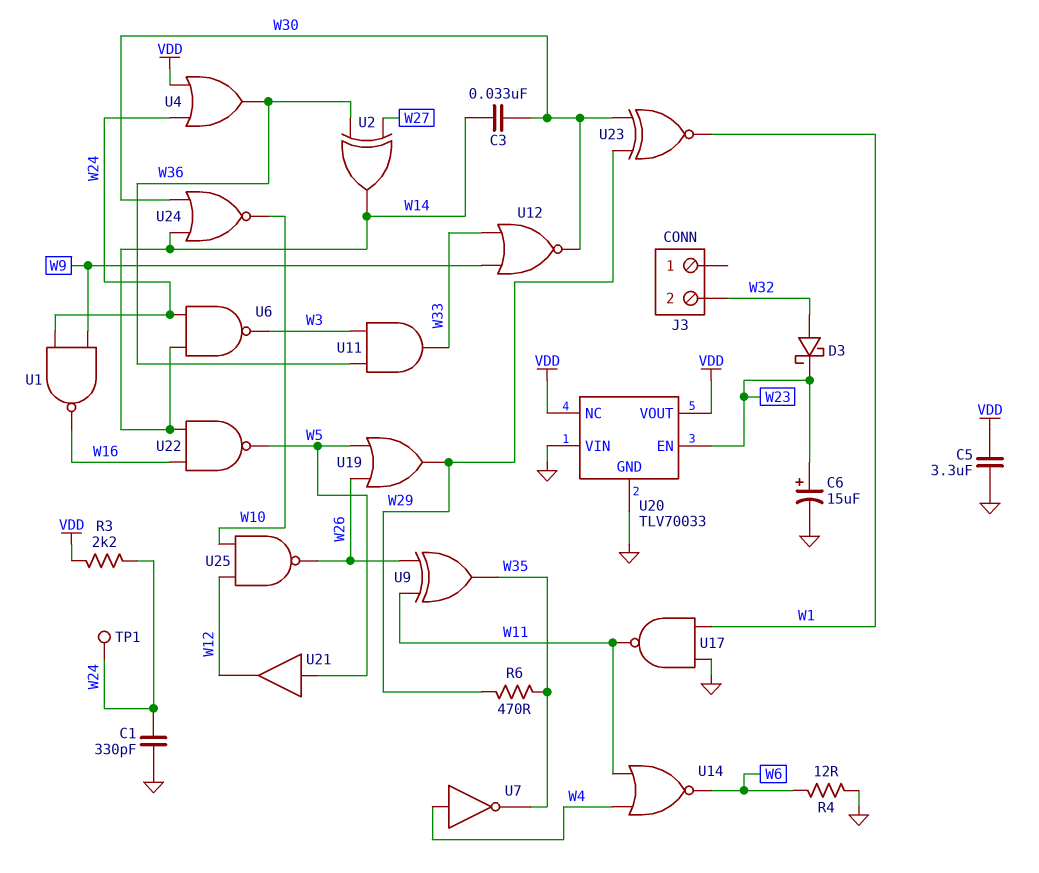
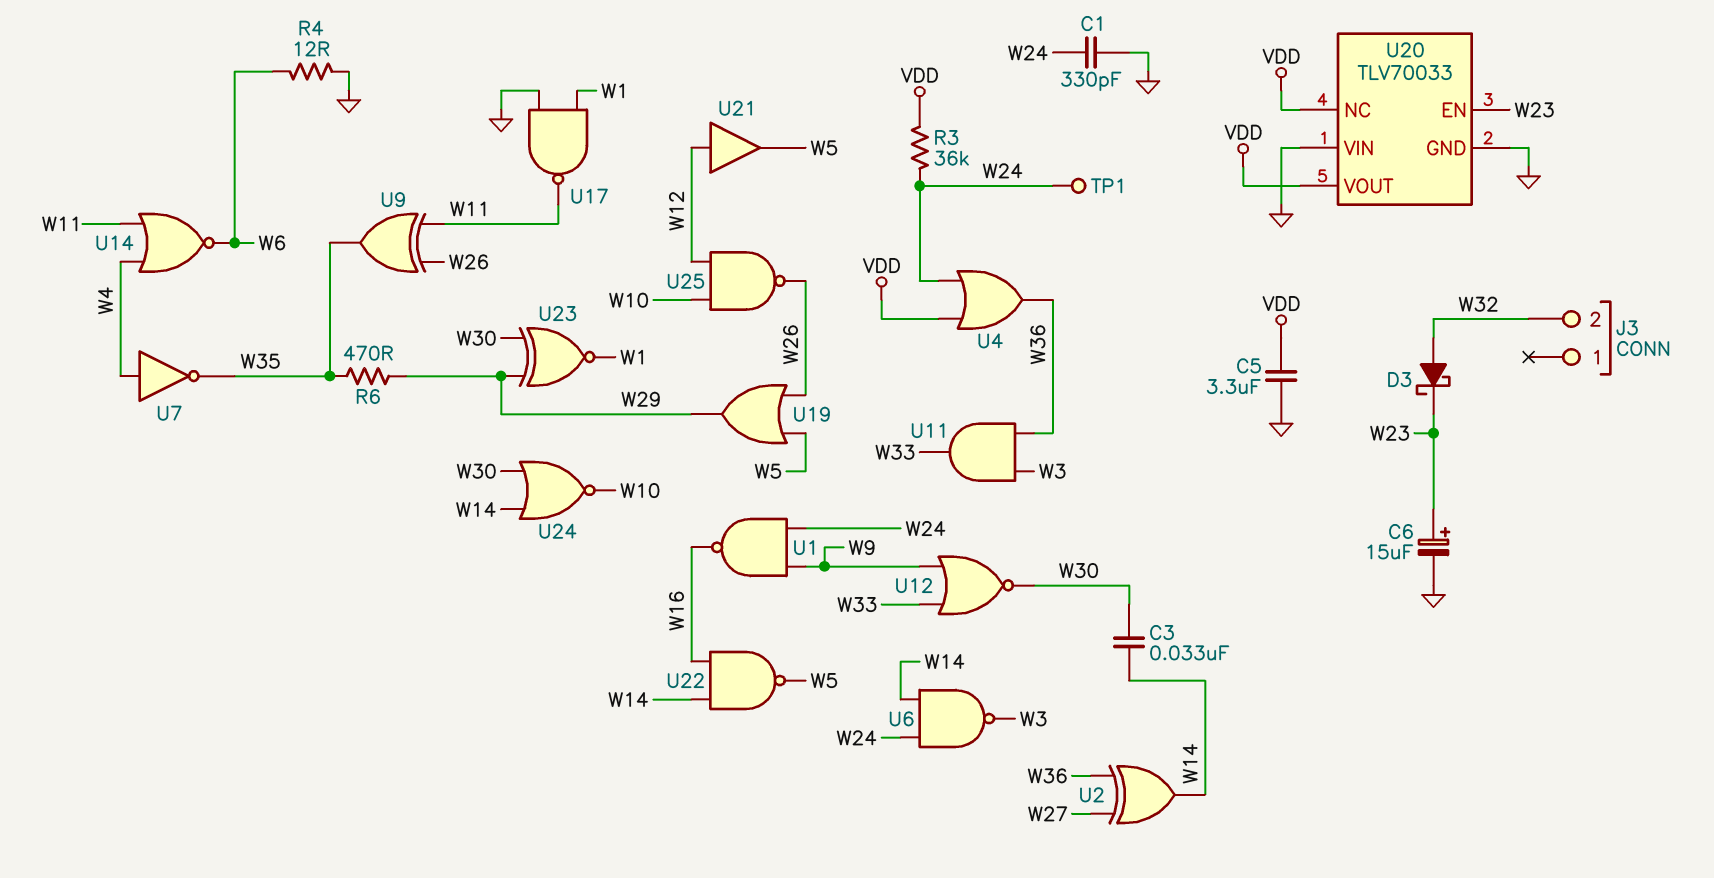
R3: 2.2k (VDD, W24) -> 36k (VDD, W24)
U21: buffer (in W5, out W12) -> buffer (in W12, out W5)

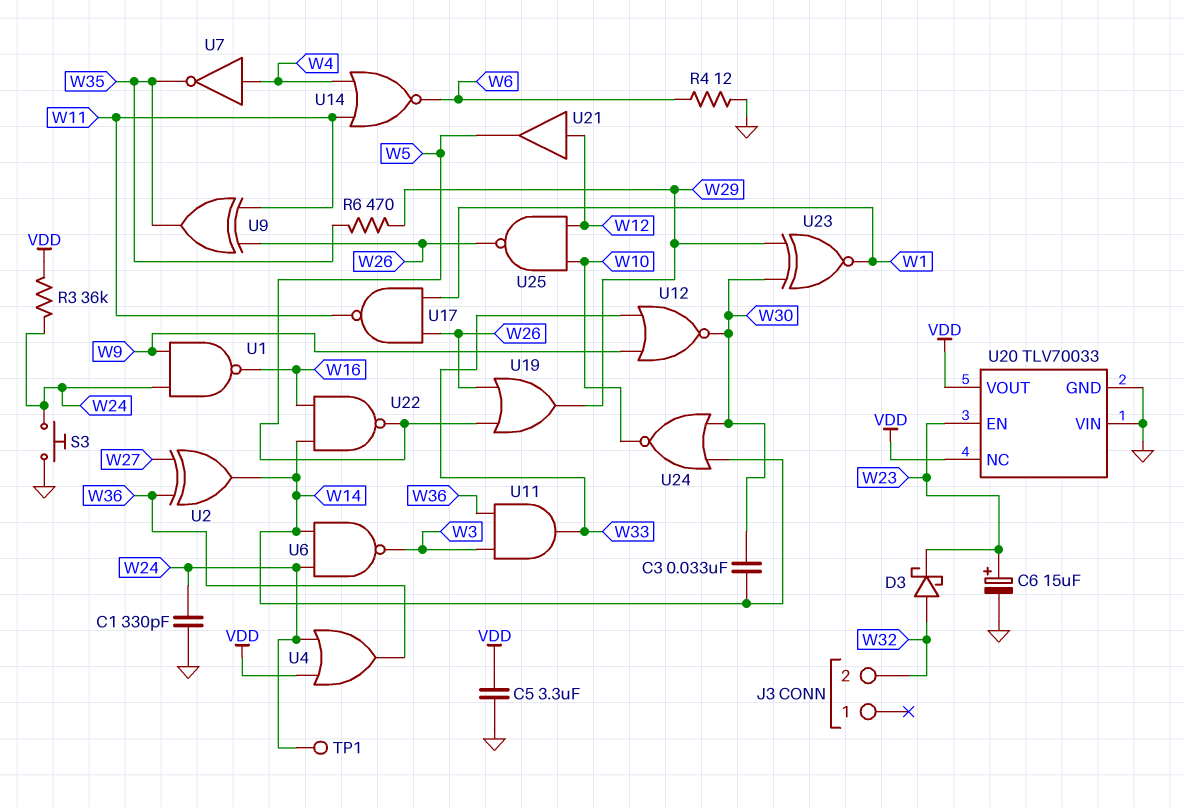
S3: none -> button (GND, W24)
U17: NAND (in GND, in W1, out W11) -> NAND (in W1, in W26, out W11)

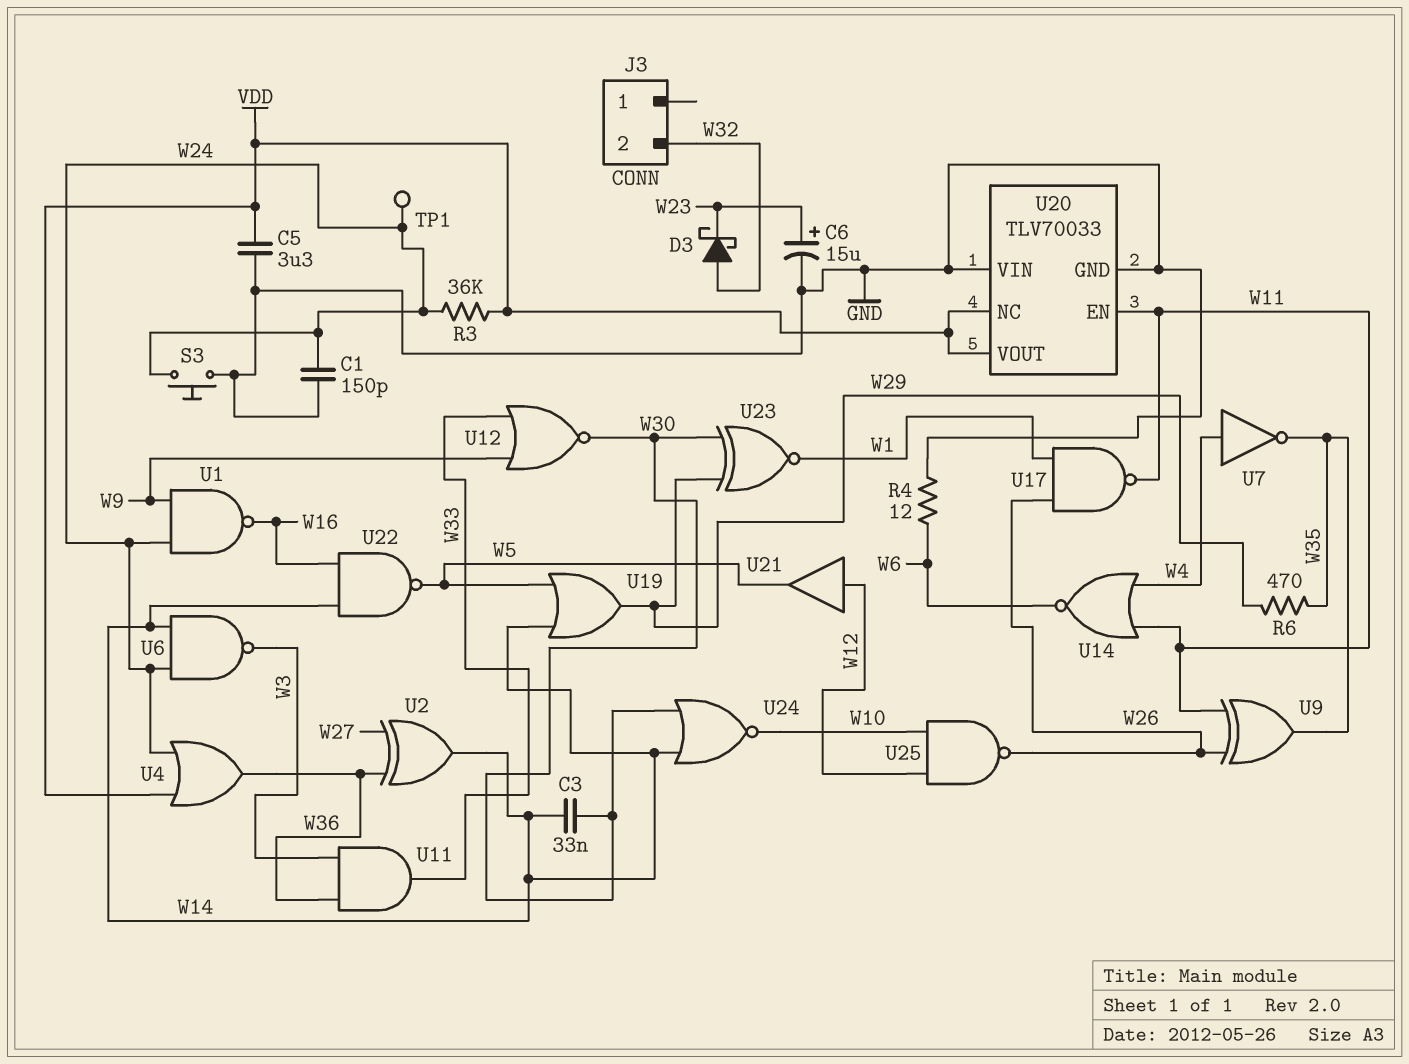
C1: 330pF (GND, W24) -> 150pF (GND, W24)
U19: OR (in W5, in W26, out W29) -> OR (in W5, in W14, out W29)
U20 pin EN: W23 -> W11

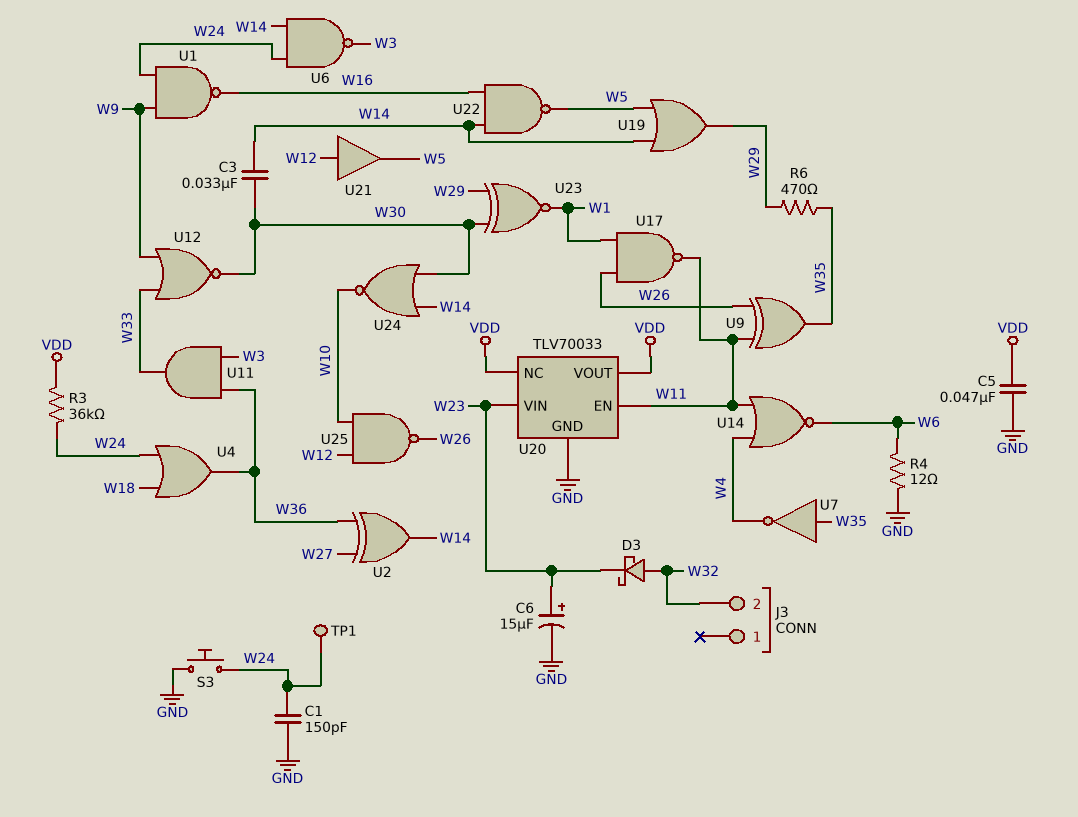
C5: 3.3uF (GND, VDD) -> 47nF (GND, VDD)
U4: OR (in VDD, in W24, out W36) -> OR (in W18, in W24, out W36)
U7: NOT (in W4, out W35) -> NOT (in W35, out W4)
U20 pin VIN: GND -> W23

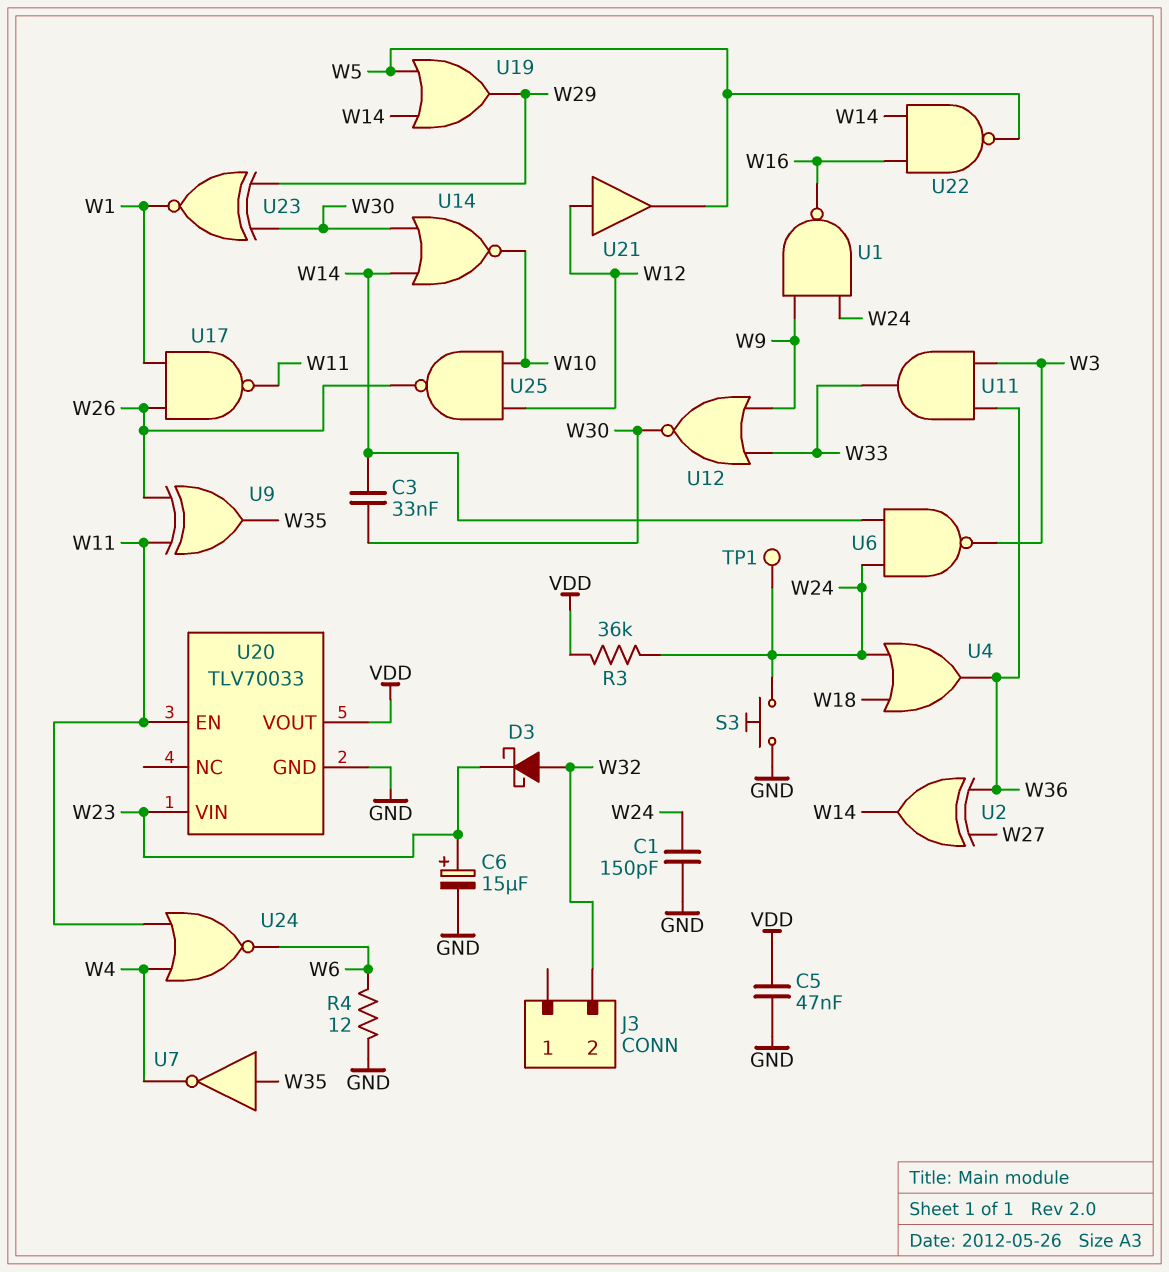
R6: 470 (W29, W35) -> none
U14: NOR (in W4, in W11, out W6) -> NOR (in W14, in W30, out W10)
U20 pin NC: VDD -> none
U24: NOR (in W14, in W30, out W10) -> NOR (in W4, in W11, out W6)

